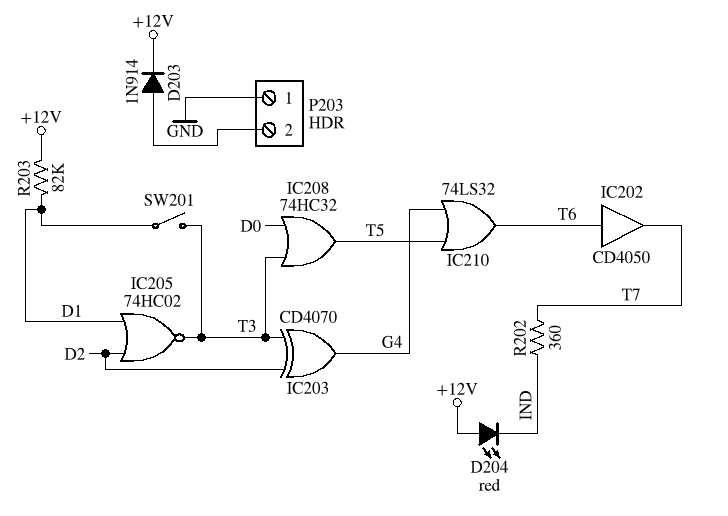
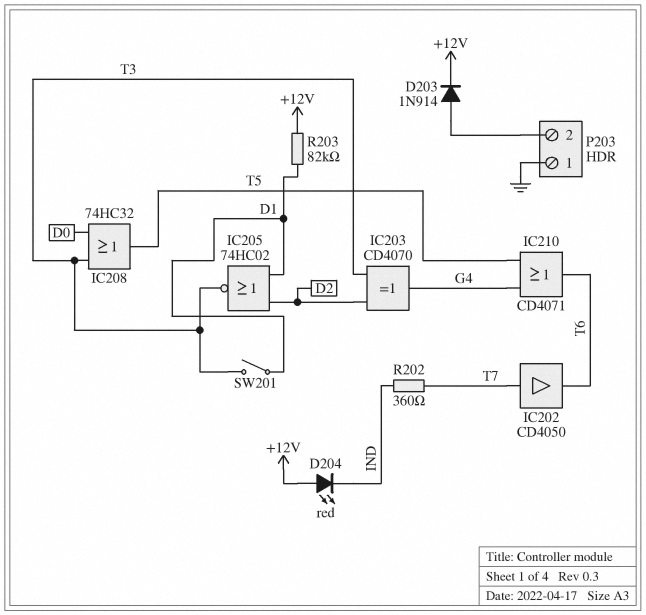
IC202: buffer CD4050 (in T6, out T7) -> buffer CD4050 (in T7, out T6)
IC210: OR 74LS32 (in G4, in T5, out T6) -> OR CD4071 (in G4, in T5, out T6)

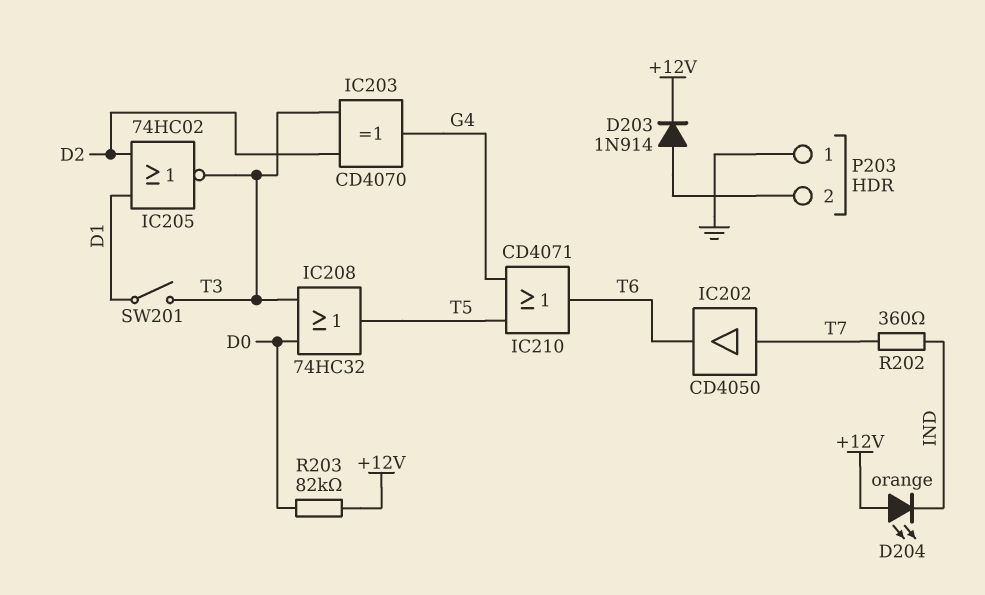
D204: LED red (A +12V, K IND) -> LED orange (A +12V, K IND)
R203: 82k (+12V, D1) -> 82k (+12V, D0)

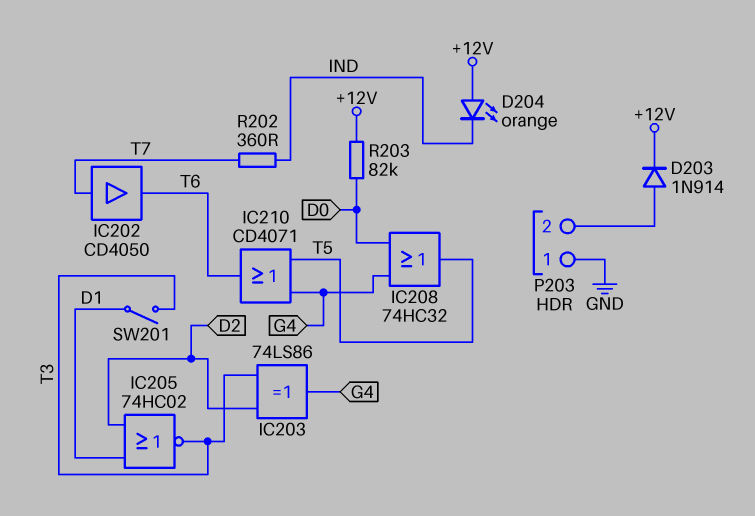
IC203: XOR CD4070 (in D2, in T3, out G4) -> XOR 74LS86 (in D2, in T3, out G4)
IC208: OR 74HC32 (in D0, in T3, out T5) -> OR 74HC32 (in D0, in G4, out T5)

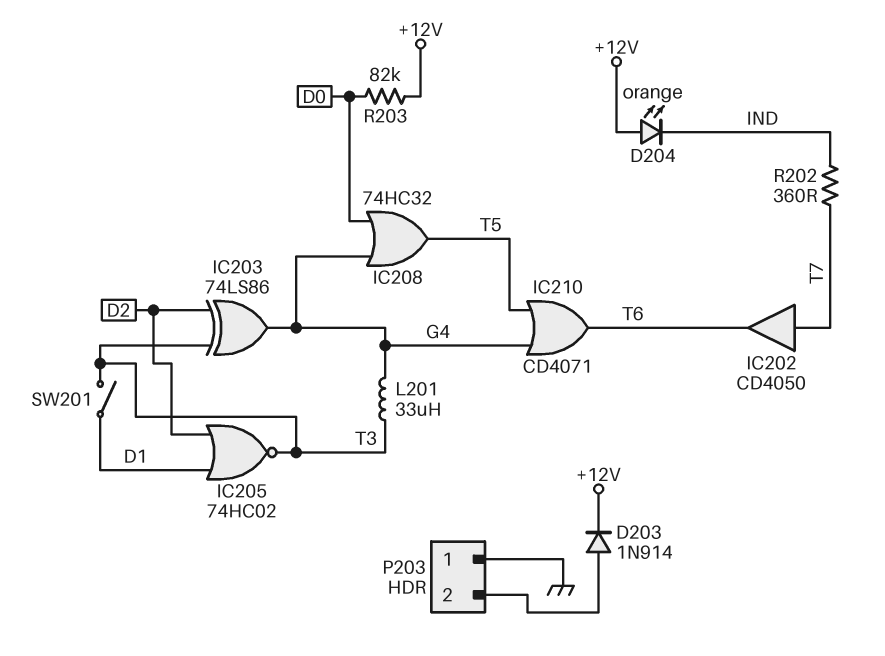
L201: none -> 33uH (G4, T3)

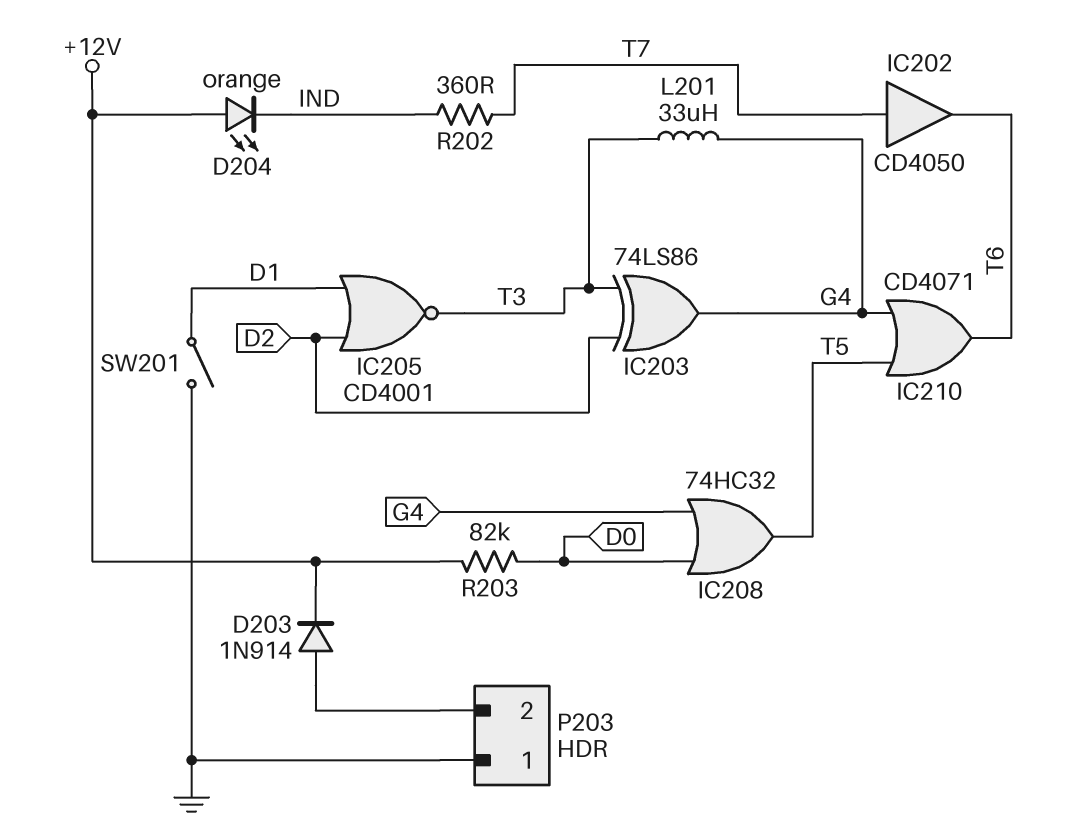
IC205: NOR 74HC02 (in D1, in D2, out T3) -> NOR CD4001 (in D1, in D2, out T3)
SW201: switch (D1, T3) -> switch (D1, GND)

